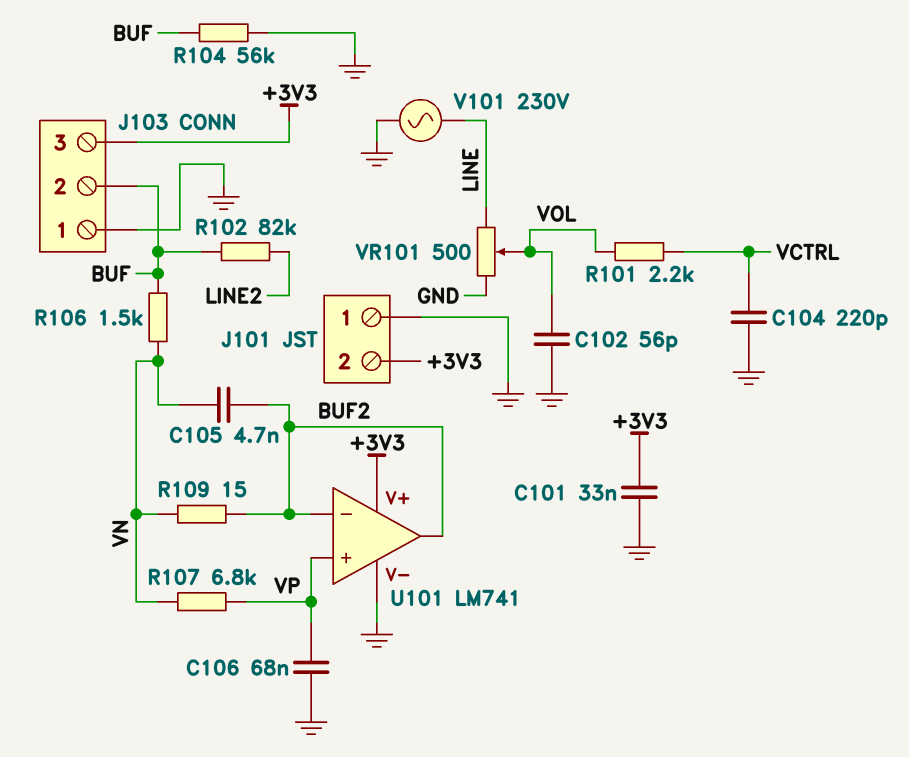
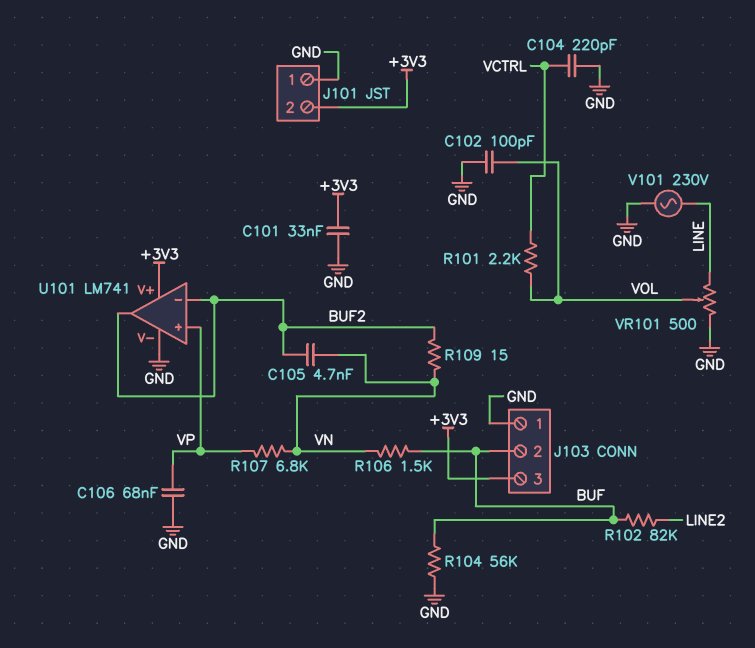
C102: 56pF (GND, VOL) -> 100pF (GND, VOL)

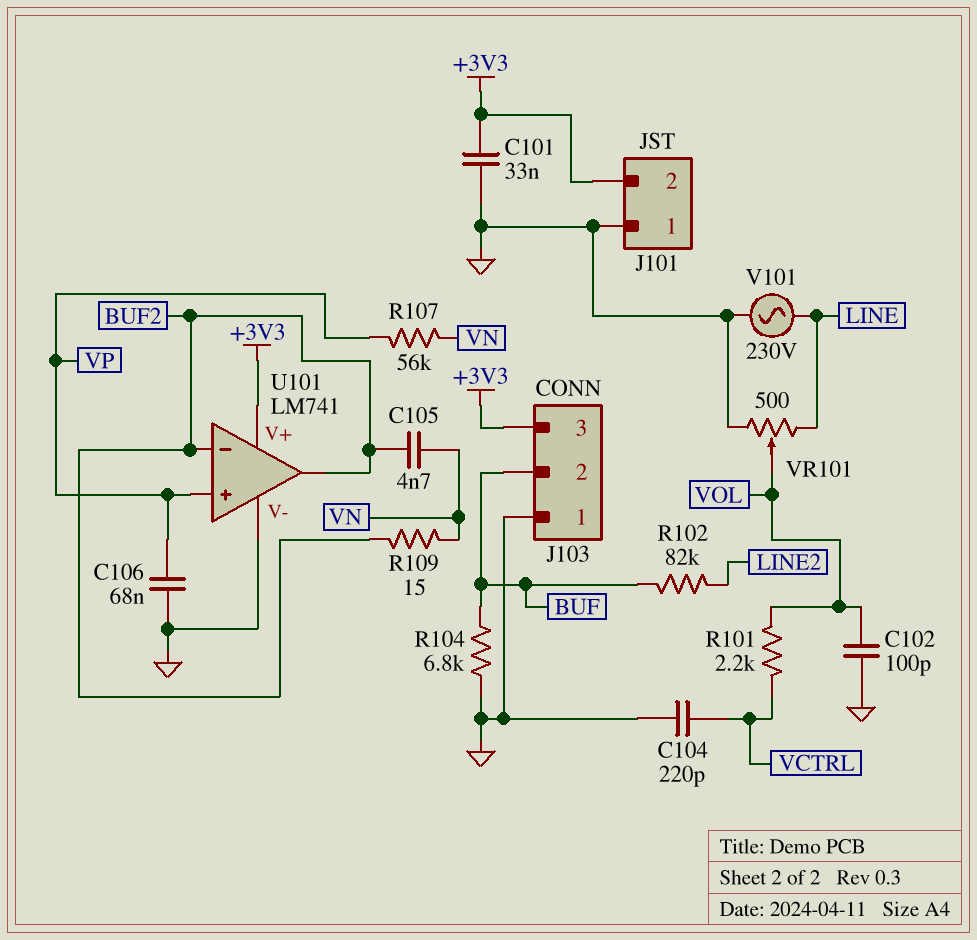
R104: 56k (BUF, GND) -> 6.8k (BUF, GND)
R106: 1.5k (BUF, VN) -> none
R107: 6.8k (VN, VP) -> 56k (VN, VP)

